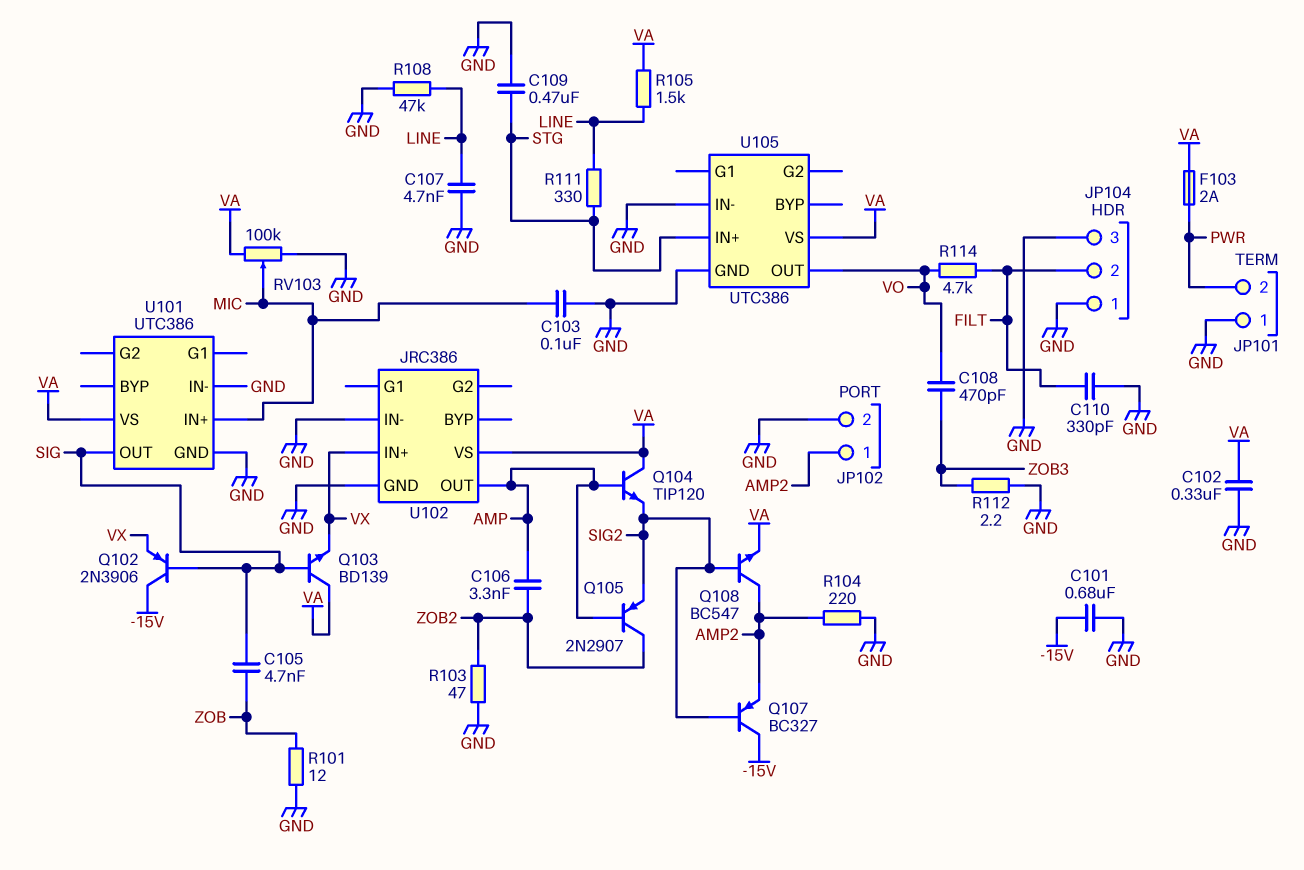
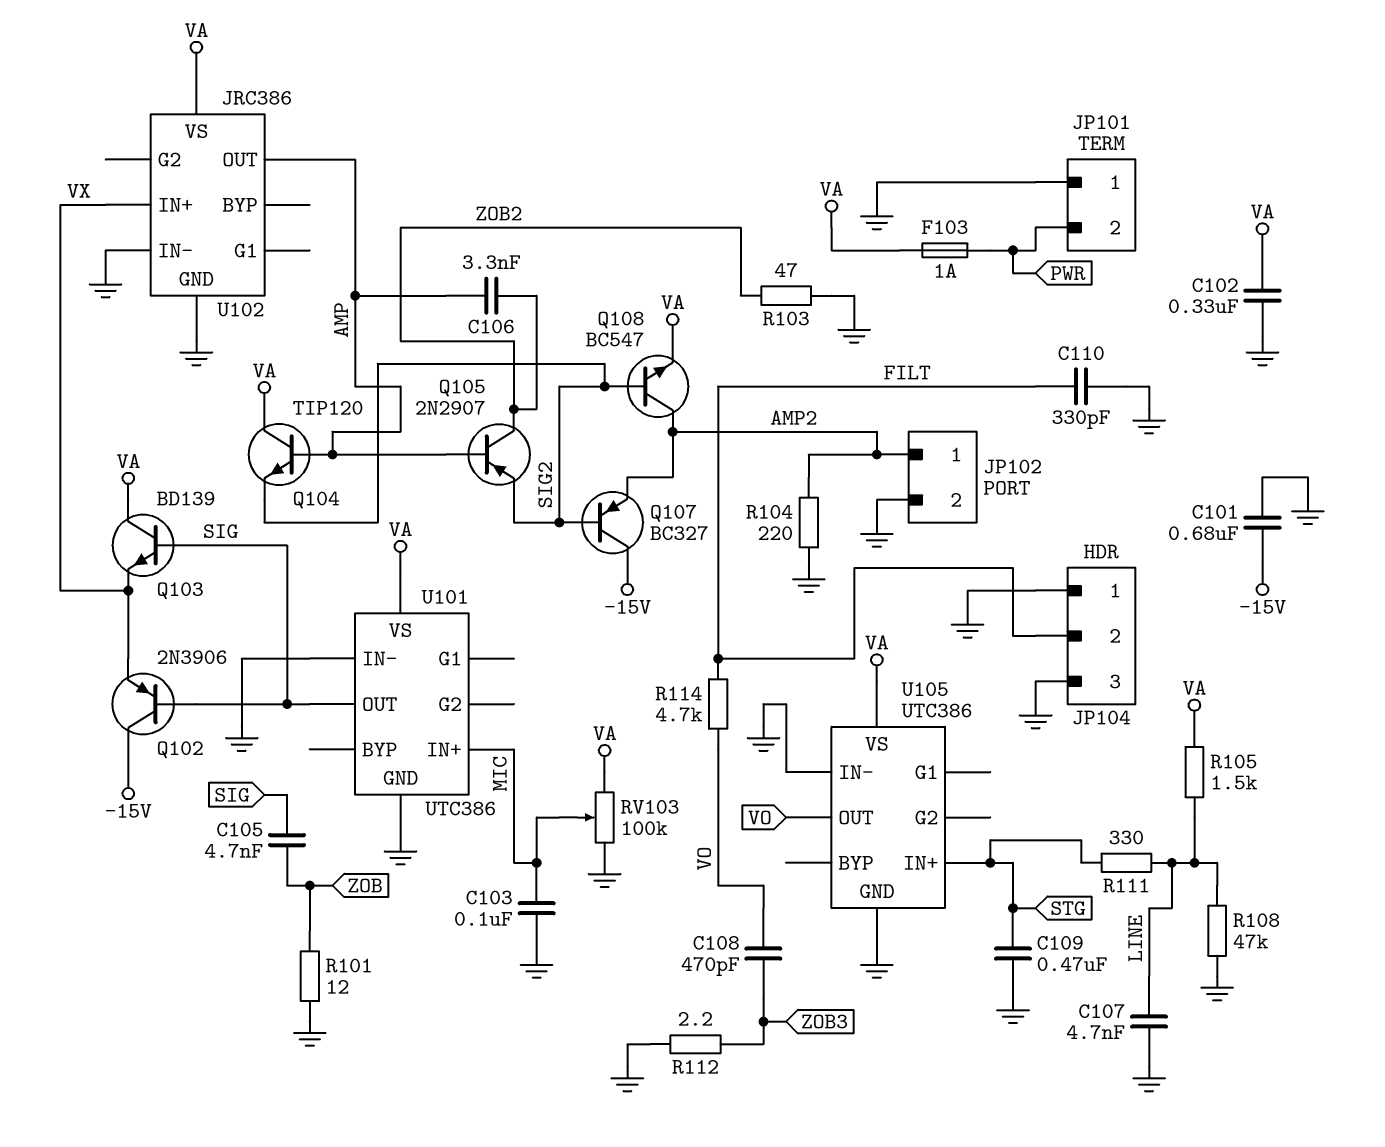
F103: 2A (PWR, VA) -> 1A (PWR, VA)

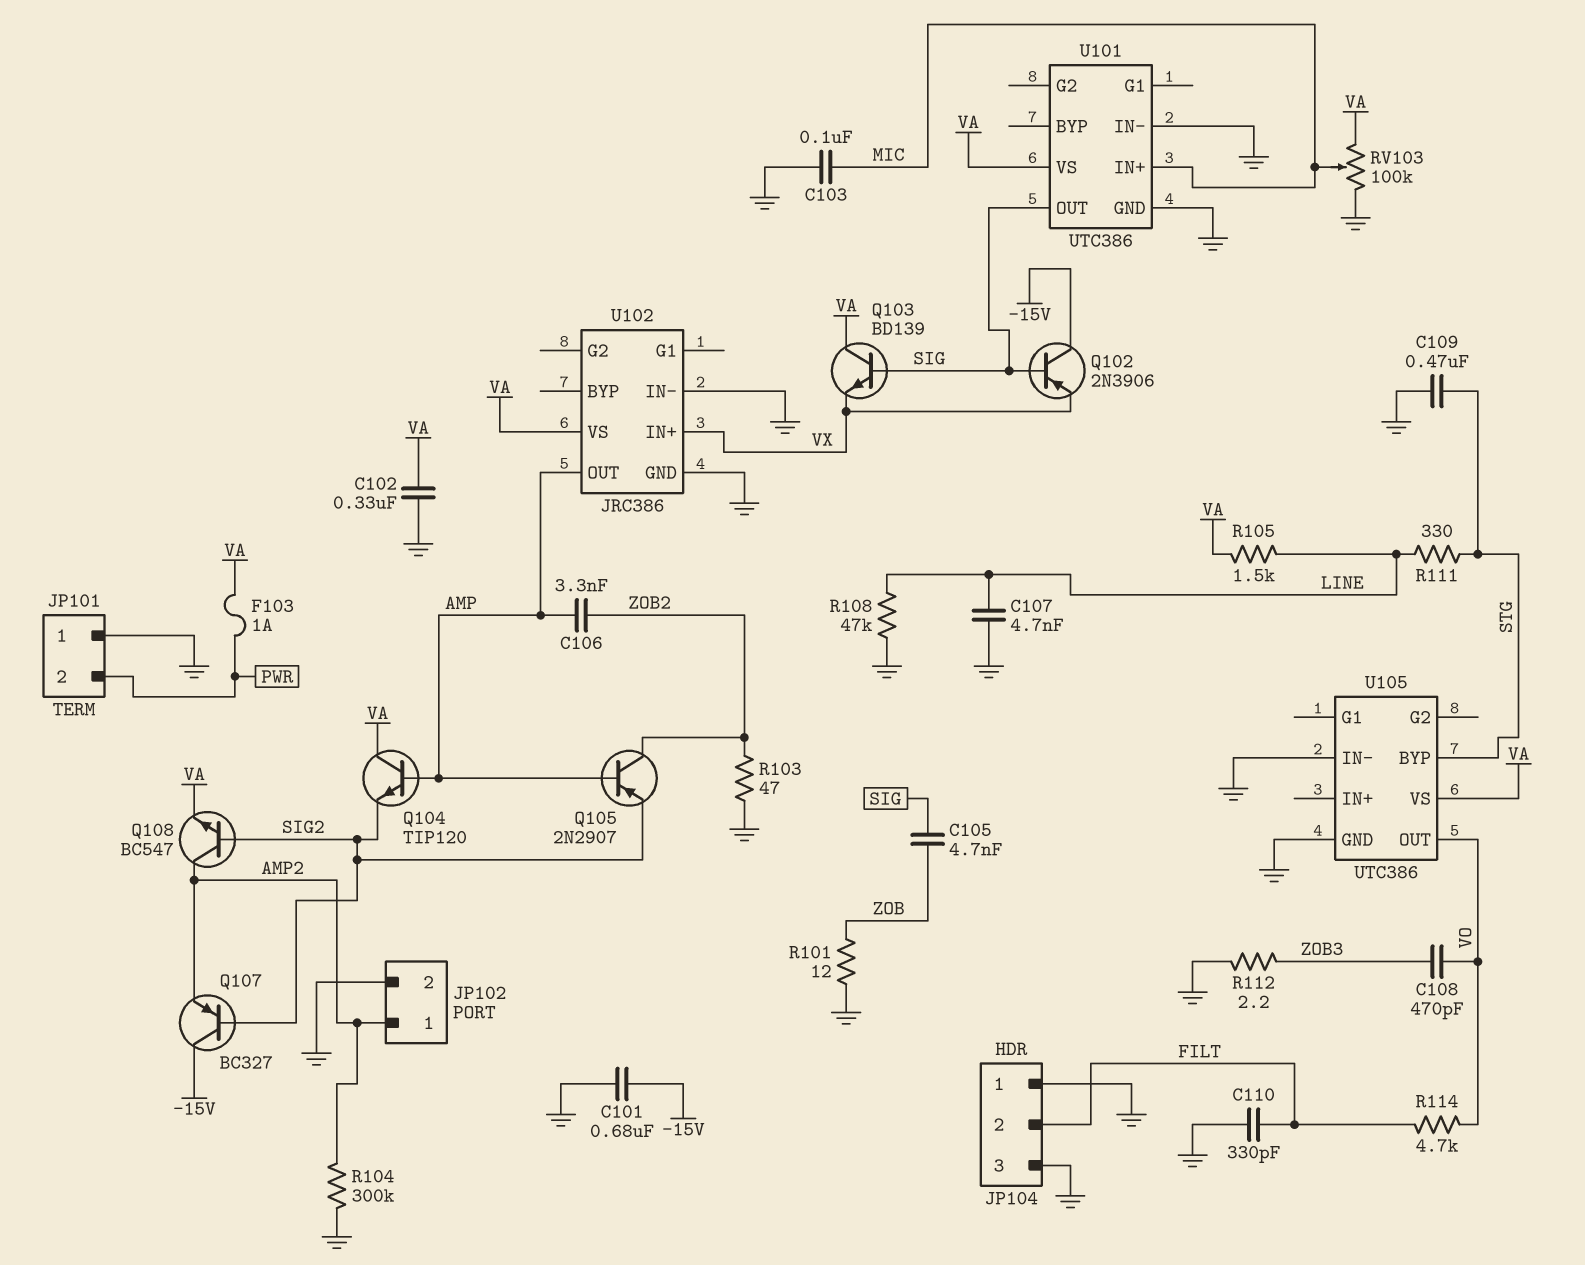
R104: 220 (AMP2, GND) -> 300k (AMP2, GND)
U105 pin BYP: none -> STG
U105 pin IN+: STG -> none

